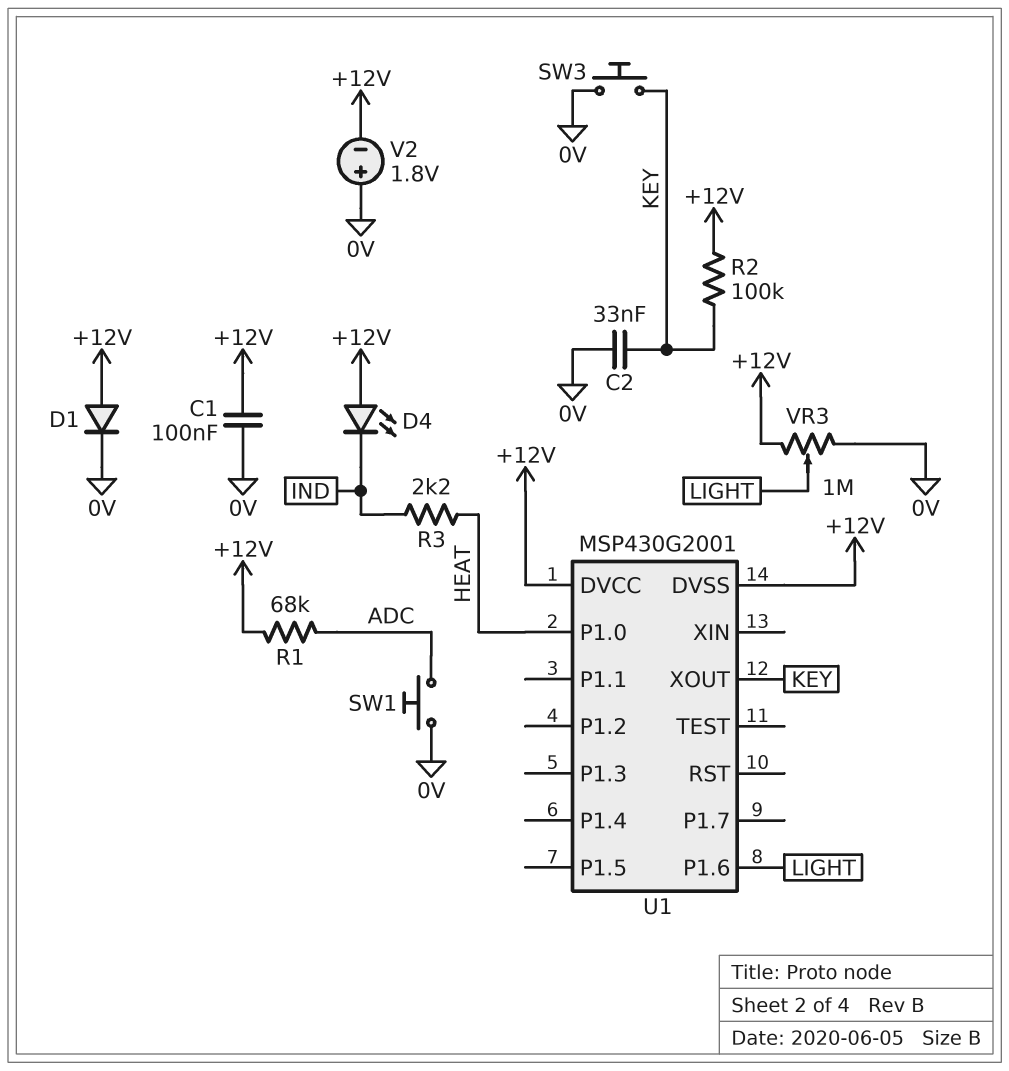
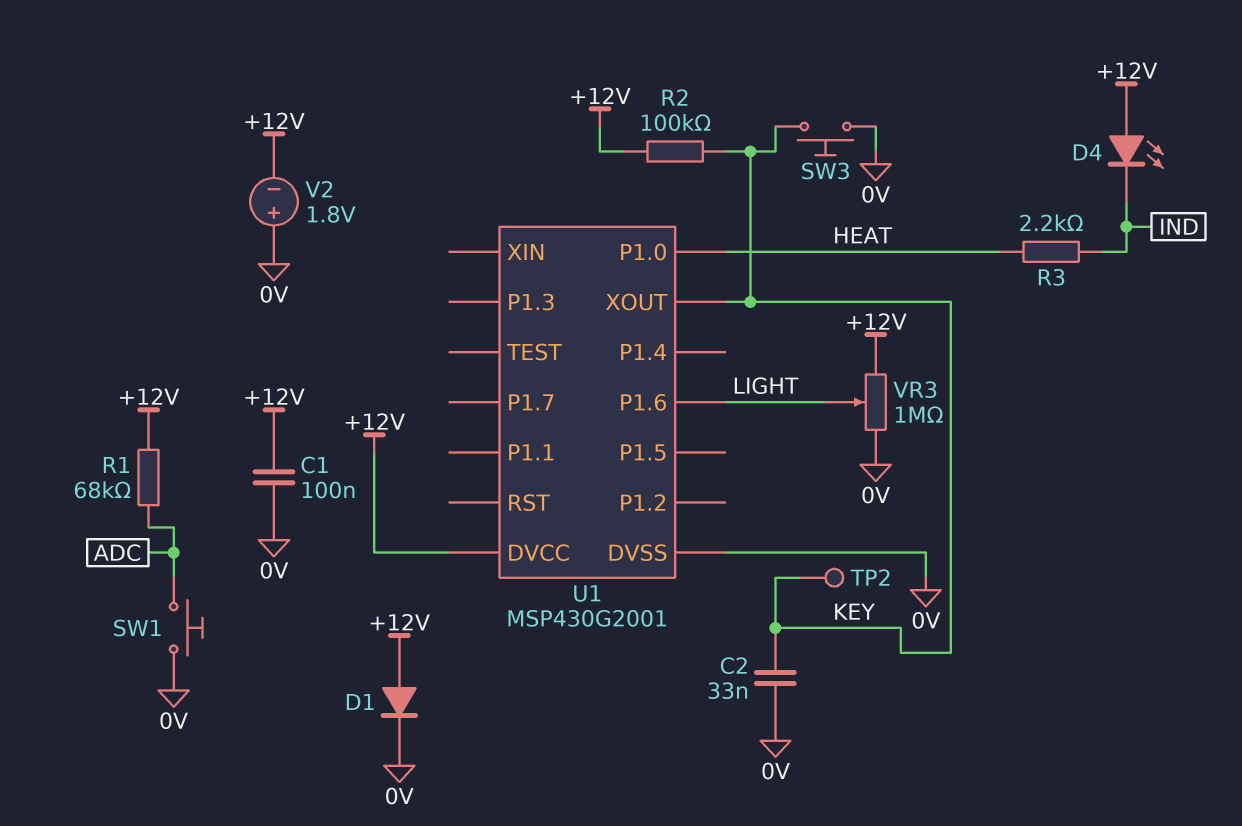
TP2: none -> test point (KEY)
U1 pin DVSS: +12V -> 0V

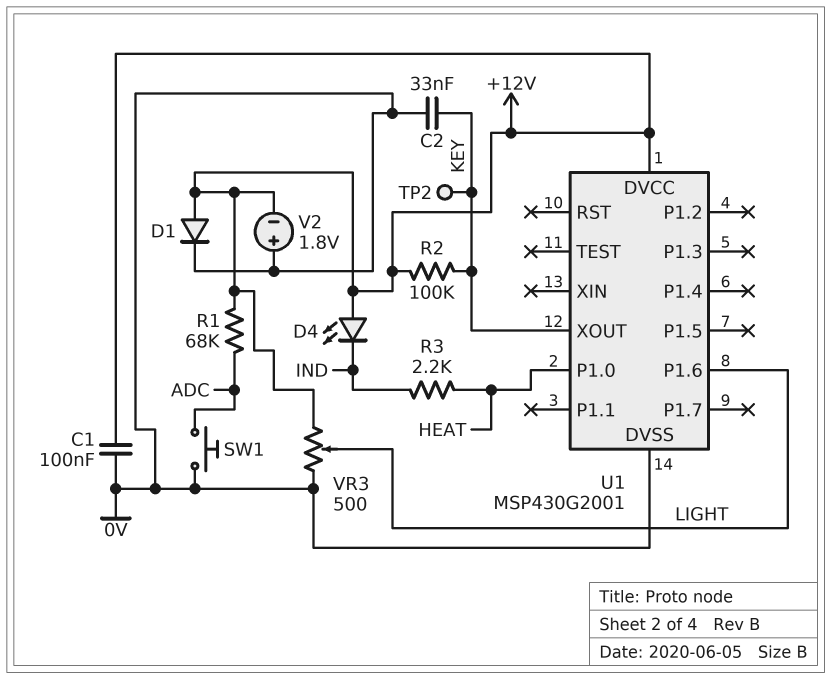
SW3: button (0V, KEY) -> none
VR3: 1M (+12V, 0V, wiper LIGHT) -> 500 (+12V, 0V, wiper LIGHT)

